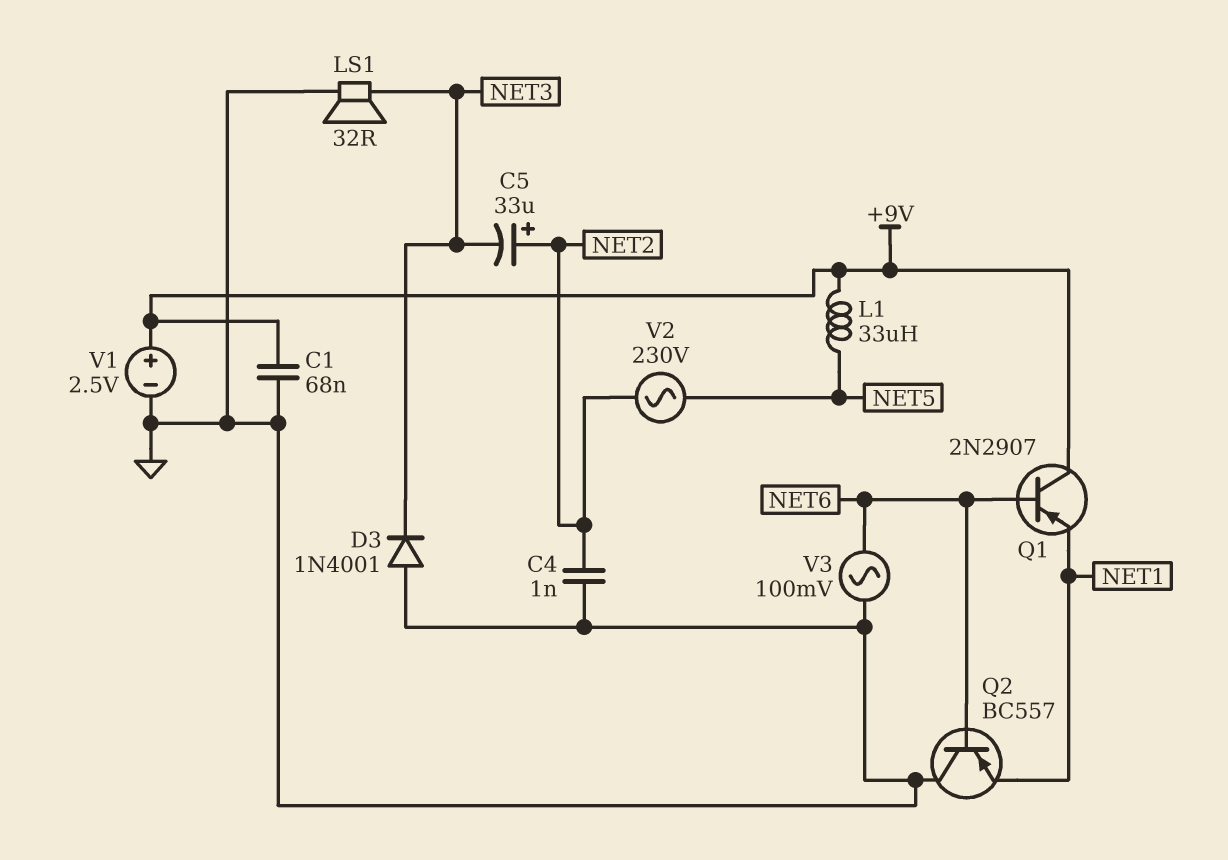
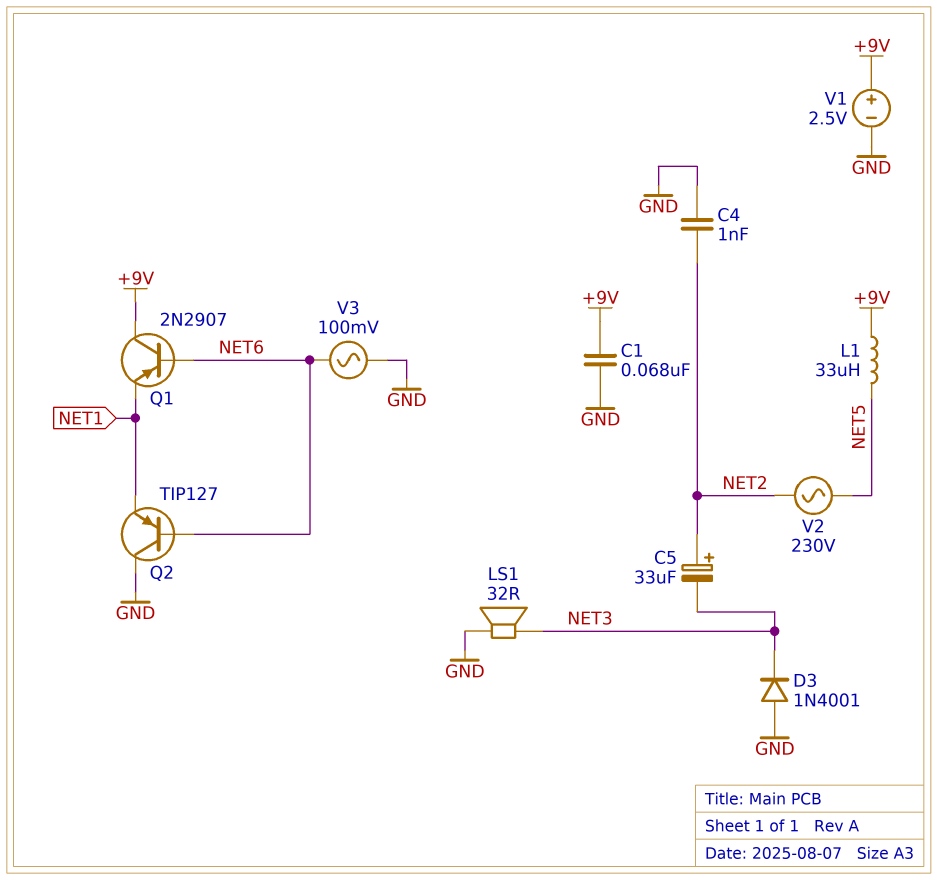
Q2: PNP BC557 (B NET6, C GND, E NET1) -> PNP TIP127 (B NET6, C GND, E NET1)

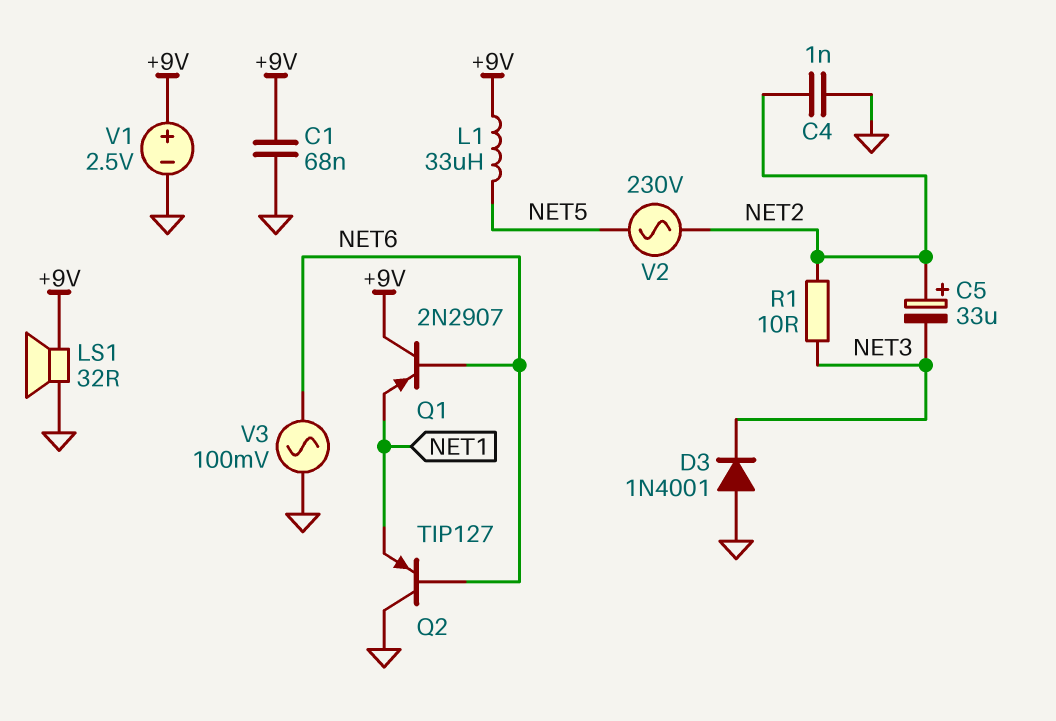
LS1: speaker 32R (GND, NET3) -> speaker 32R (+9V, GND)
R1: none -> 10 (NET2, NET3)

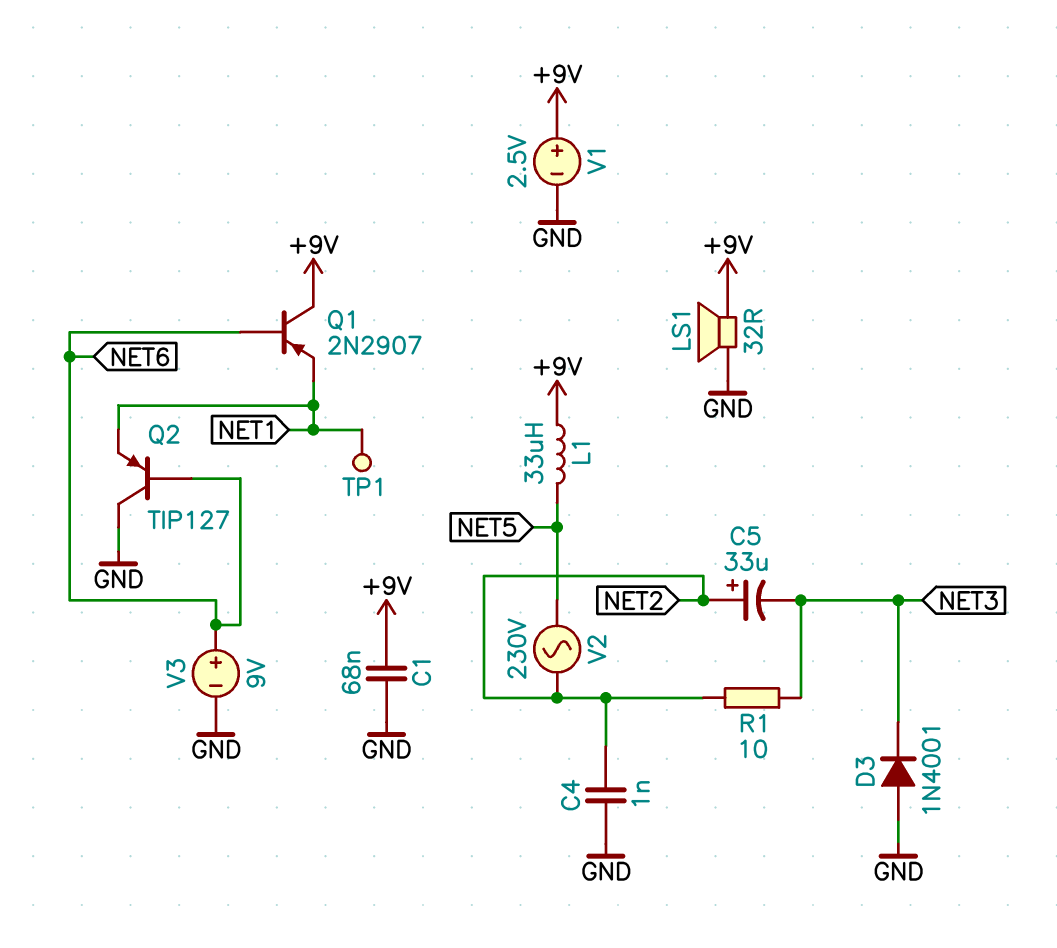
TP1: none -> test point (NET1)
V3: AC 100mV (GND, NET6) -> 9V (plus NET6, minus GND)

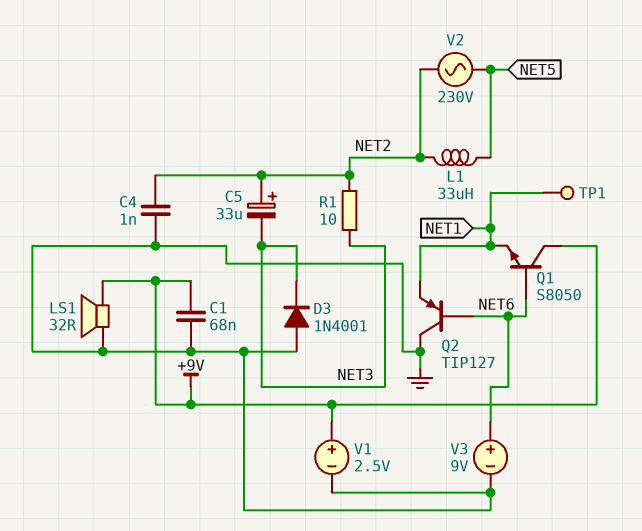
L1: 33uH (+9V, NET5) -> 33uH (NET2, NET5)
Q1: PNP 2N2907 (B NET6, C +9V, E NET1) -> NPN S8050 (B NET6, C +9V, E NET1)

